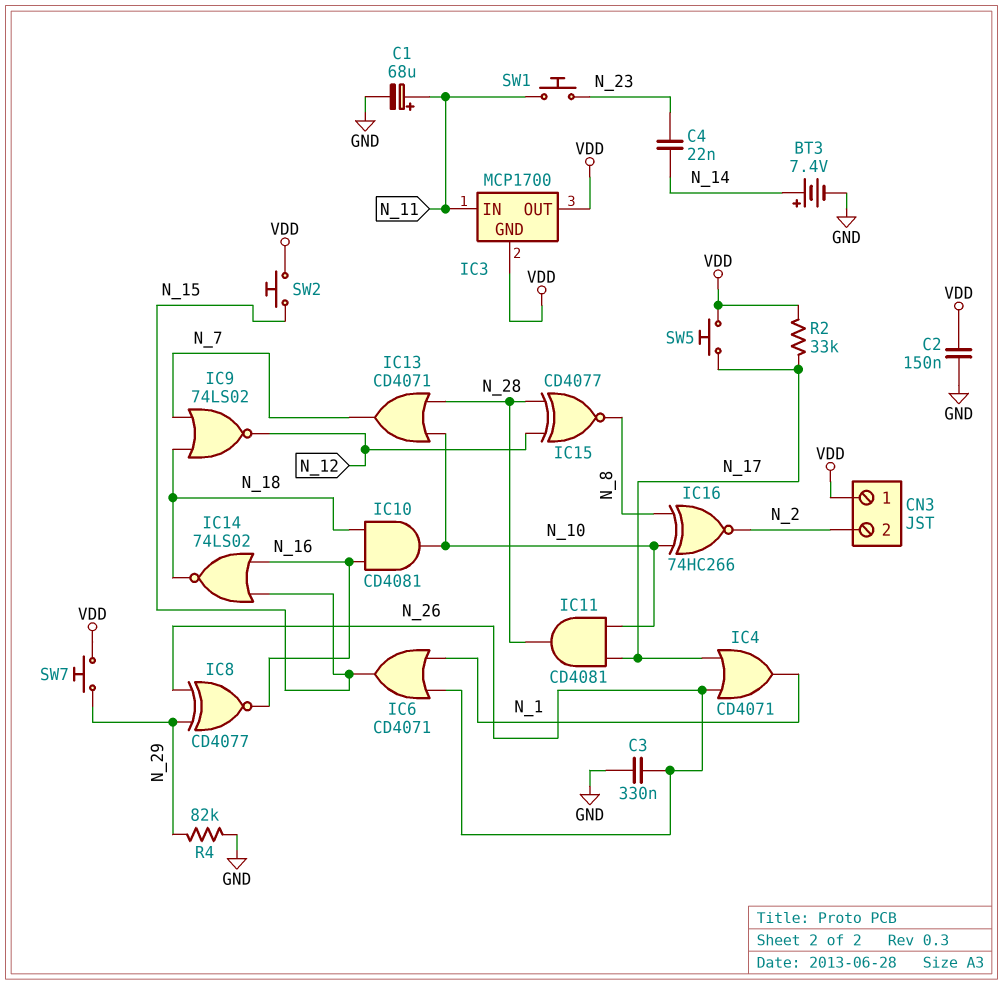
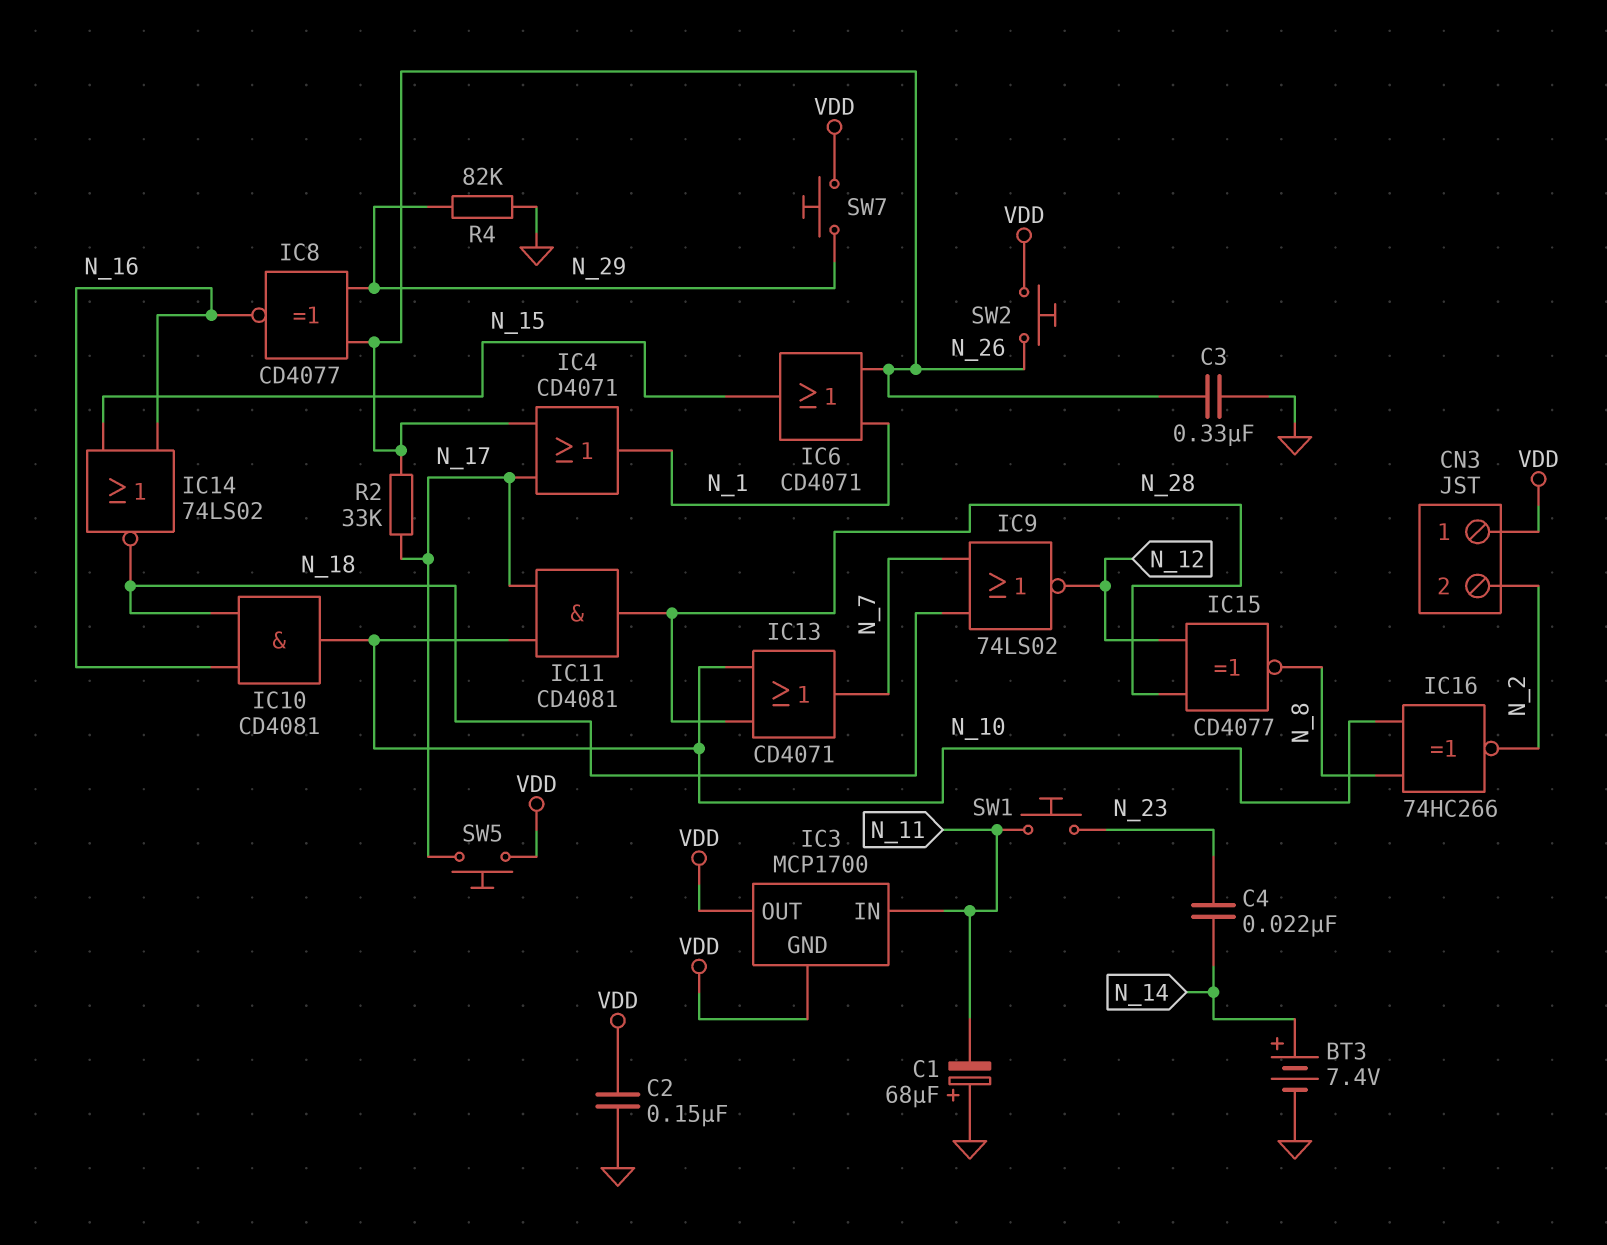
C1: 68uF (plus N_11, minus GND) -> 68uF (plus GND, minus N_11)
R2: 33k (N_17, VDD) -> 33k (N_17, N_26)
SW2: button (N_15, VDD) -> button (N_26, VDD)

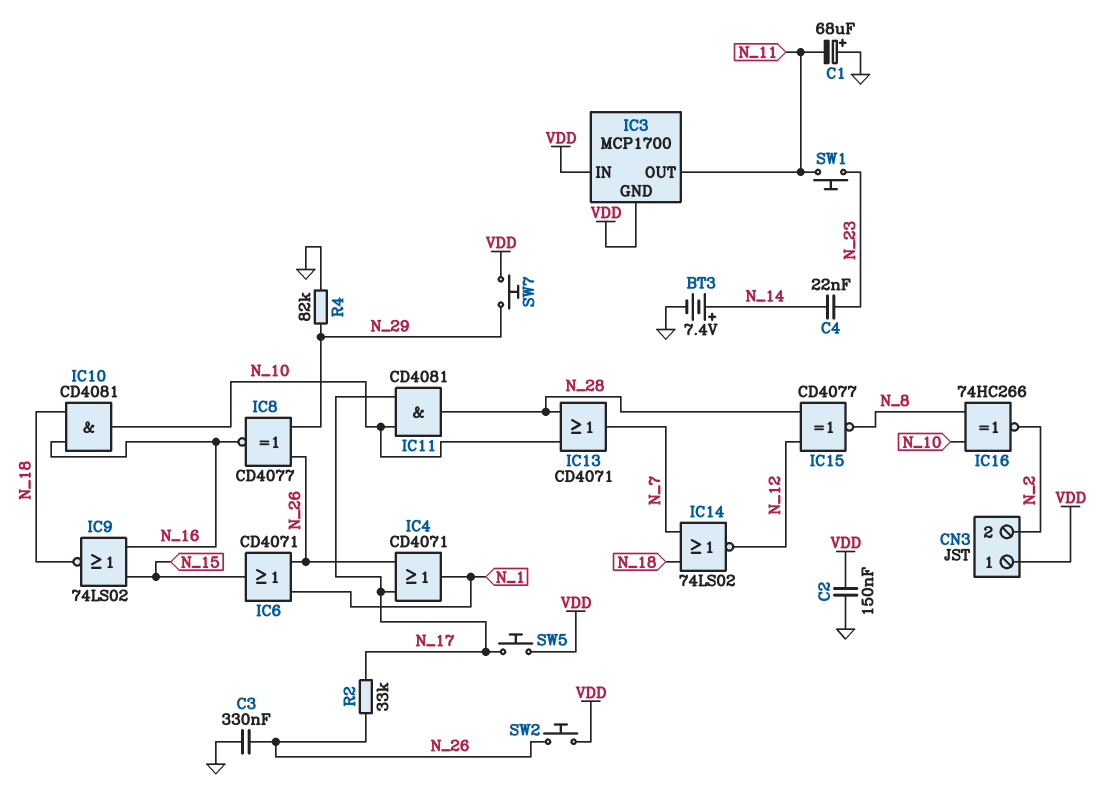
IC3 pin IN: N_11 -> VDD
IC3 pin OUT: VDD -> N_11
IC9: NOR 74LS02 (in N_7, in N_18, out N_12) -> NOR 74LS02 (in N_15, in N_16, out N_18)
IC14: NOR 74LS02 (in N_15, in N_16, out N_18) -> NOR 74LS02 (in N_7, in N_18, out N_12)

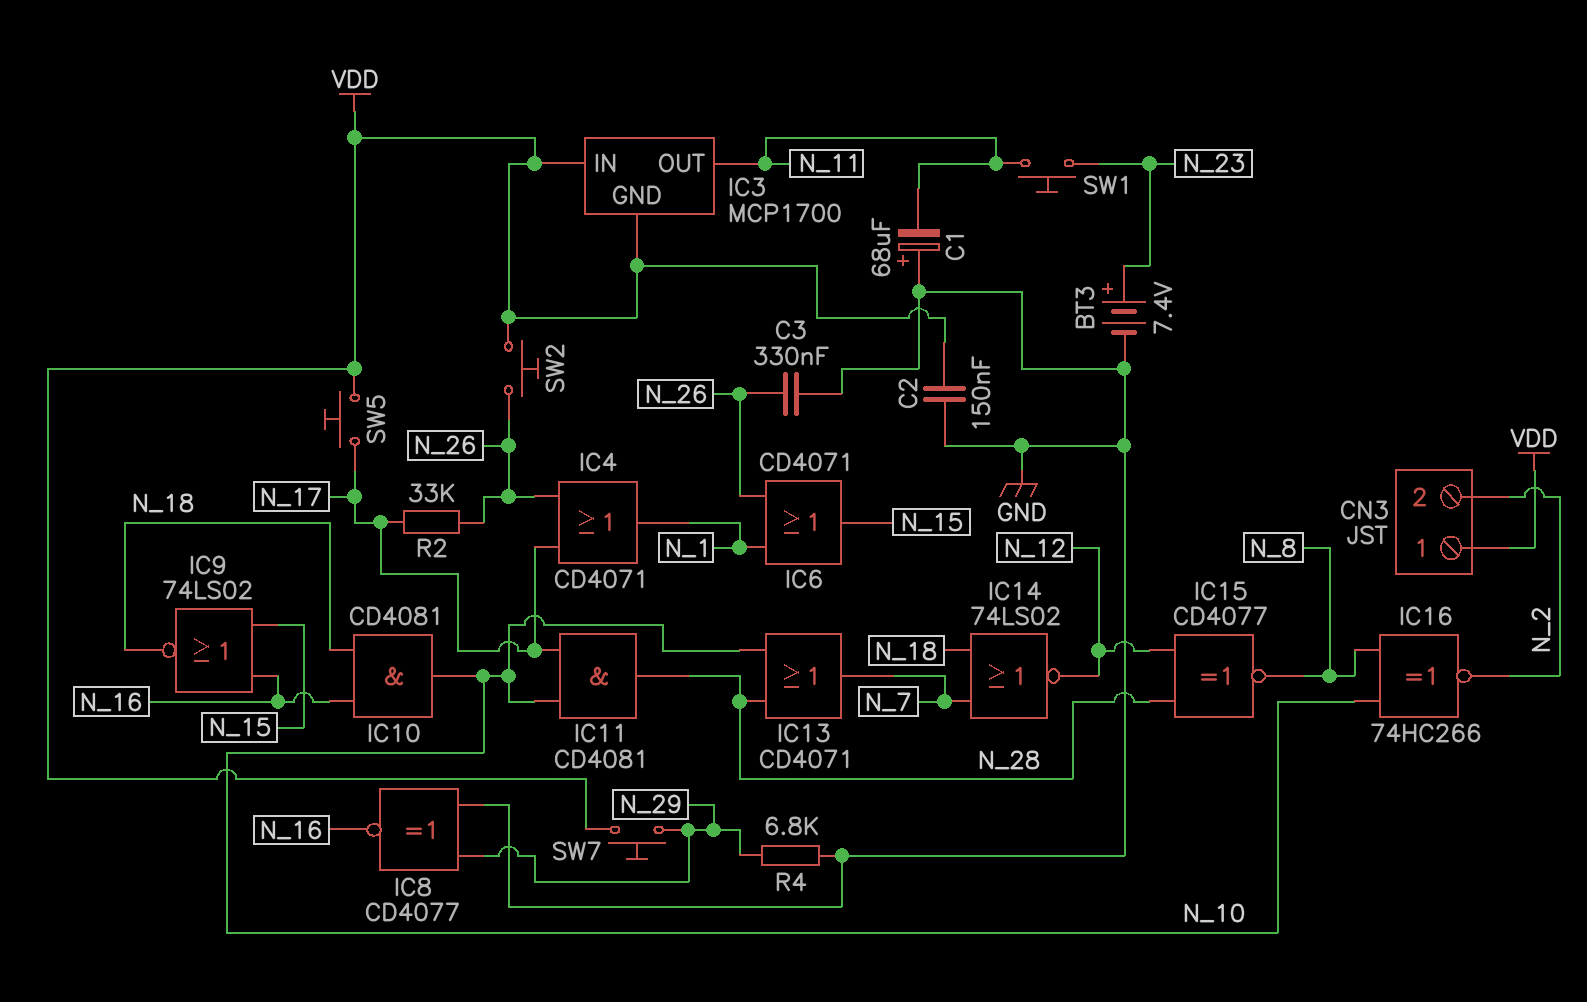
BT3: 7.4V (plus N_14, minus GND) -> 7.4V (plus N_23, minus GND)
C4: 22nF (N_14, N_23) -> none
IC8: XNOR CD4077 (in N_26, in N_29, out N_16) -> XNOR CD4077 (in GND, in N_29, out N_16)
R4: 82k (GND, N_29) -> 6.8k (GND, N_29)

